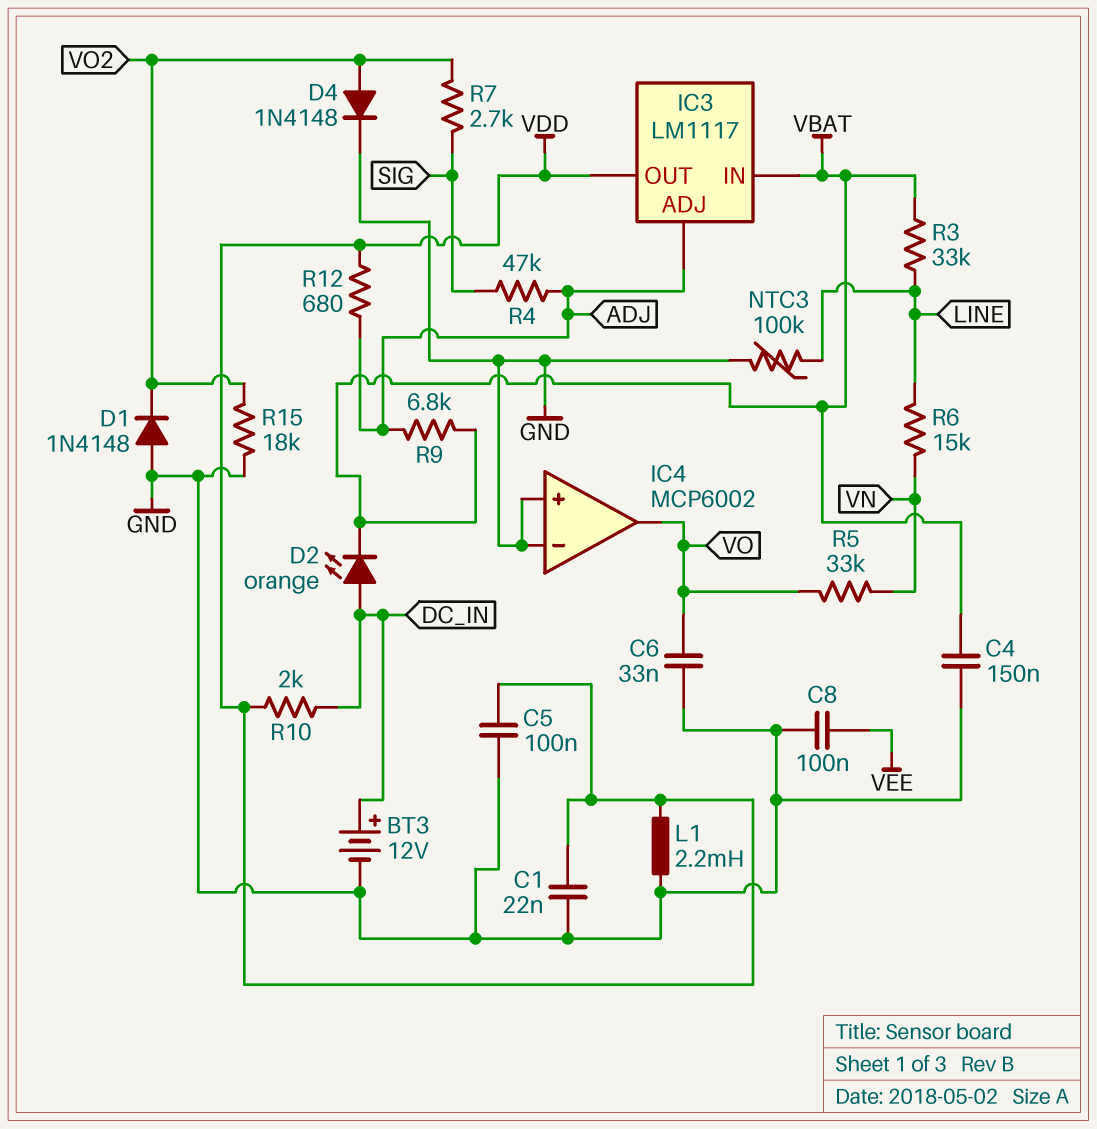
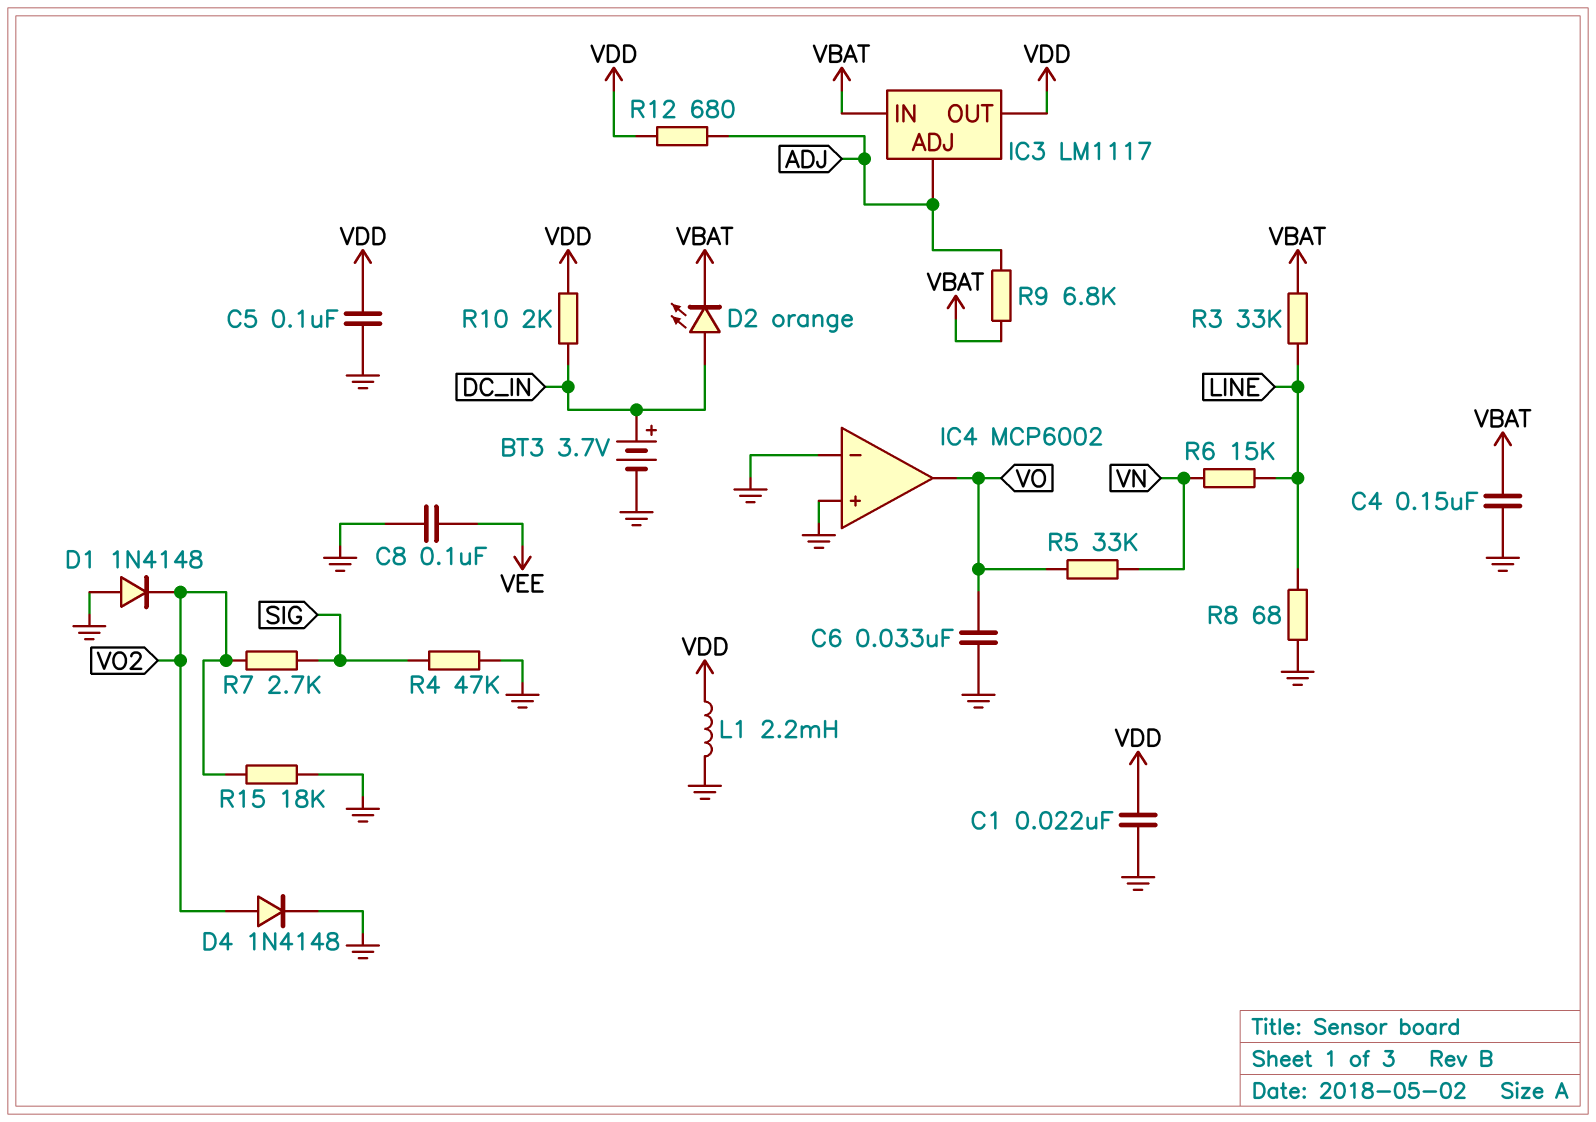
BT3: 12V (plus DC_IN, minus GND) -> 3.7V (plus DC_IN, minus GND)
NTC3: 100k (GND, LINE) -> none
R4: 47k (ADJ, SIG) -> 47k (GND, SIG)
R8: none -> 68 (GND, LINE)

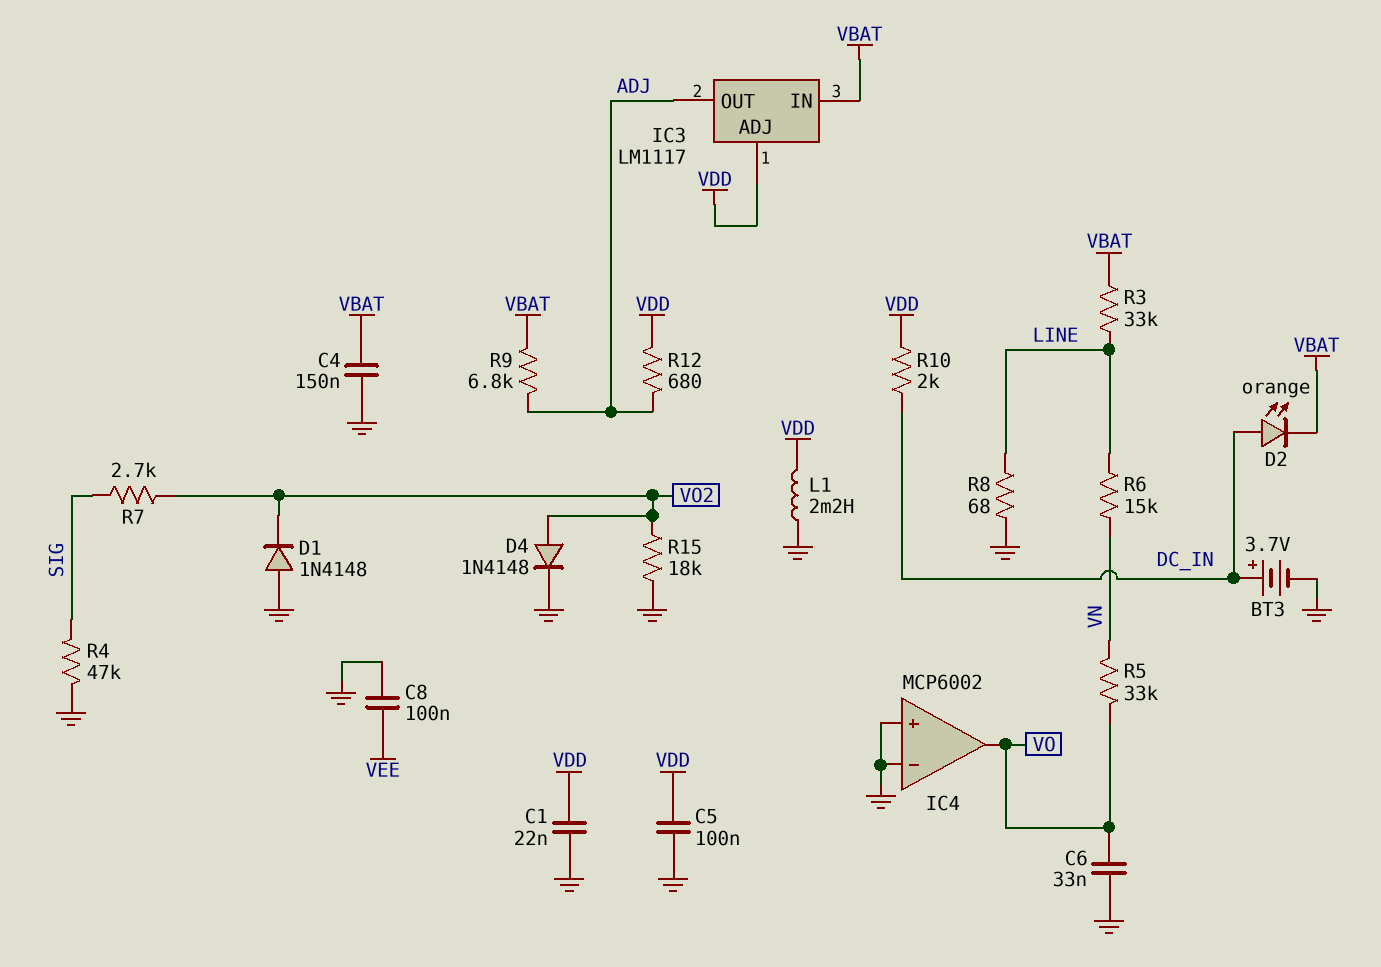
IC3 pin ADJ: ADJ -> VDD
IC3 pin OUT: VDD -> ADJ

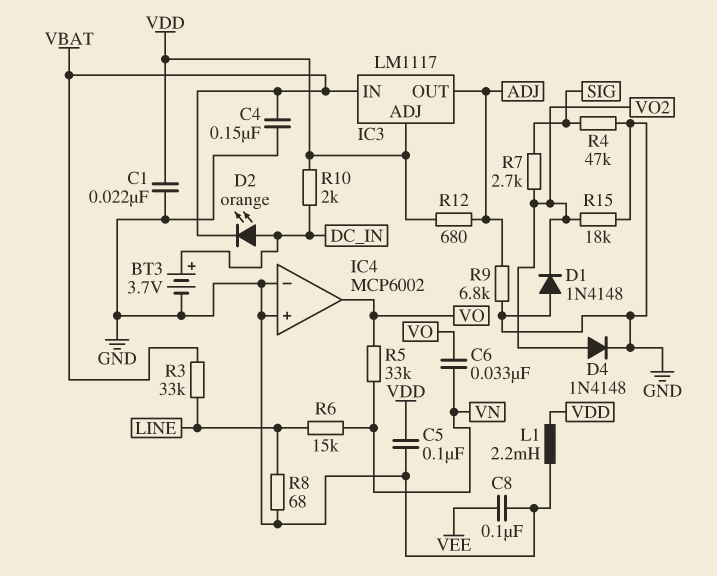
C6: 33nF (GND, VO) -> 33nF (VN, VO)
R9: 6.8k (ADJ, VBAT) -> 6.8k (ADJ, GND)

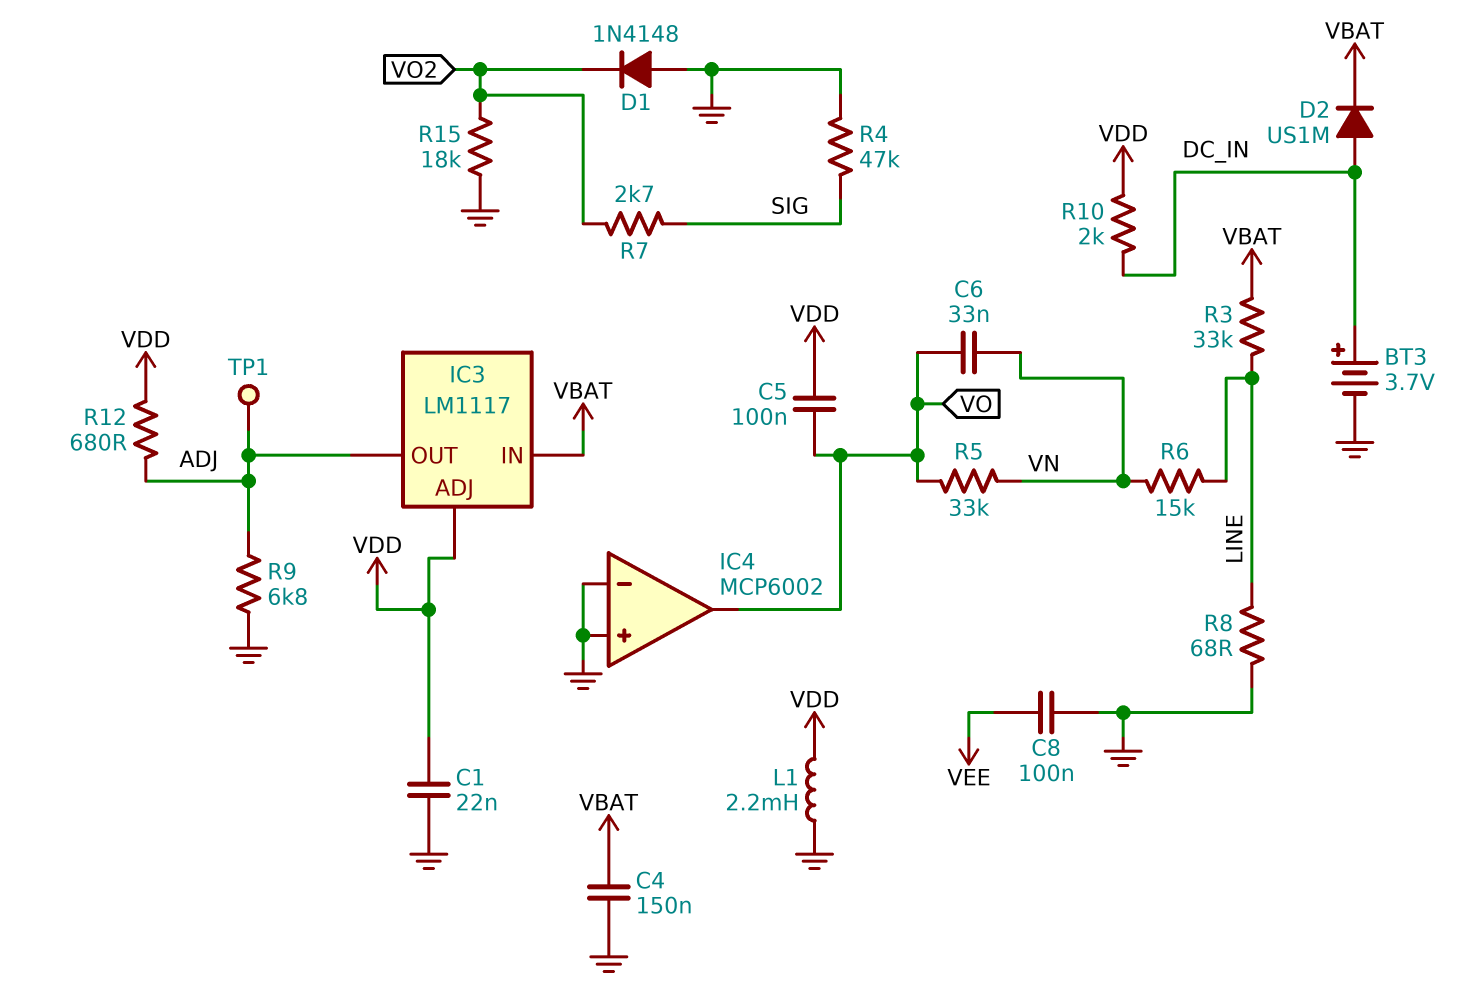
C5: 100nF (GND, VDD) -> 100nF (VDD, VO)
D2: LED orange (A DC_IN, K VBAT) -> diode US1M (A DC_IN, K VBAT)
D4: diode 1N4148 (A VO2, K GND) -> none
TP1: none -> test point (ADJ)

